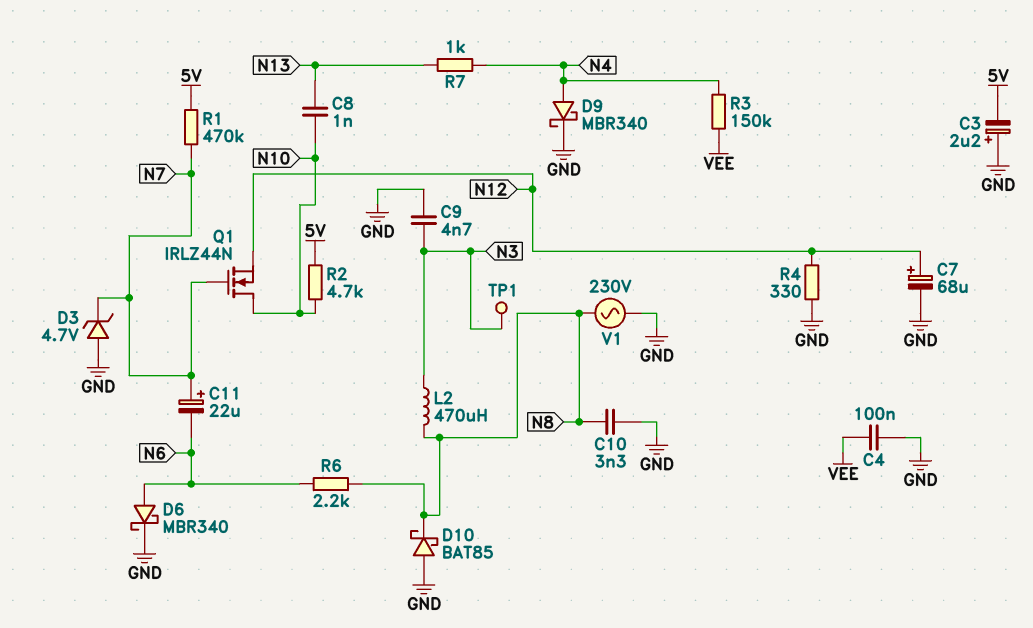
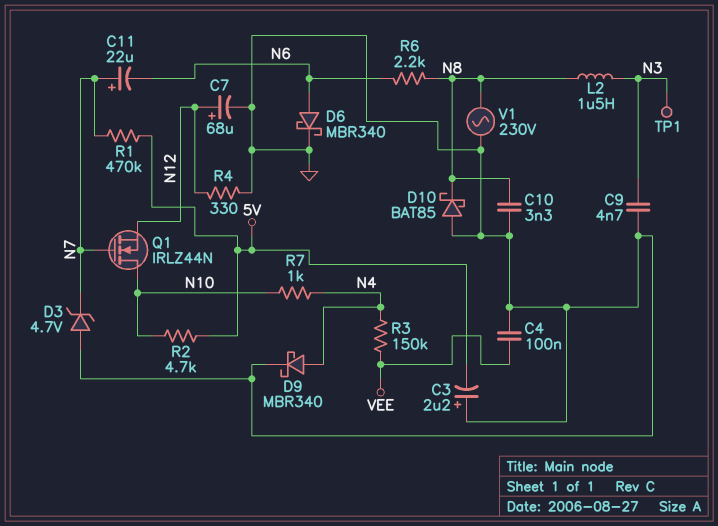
C8: 1nF (N10, N13) -> none
L2: 470uH (N3, N8) -> 1.5uH (N3, N8)
R7: 1k (N4, N13) -> 1k (N4, N10)

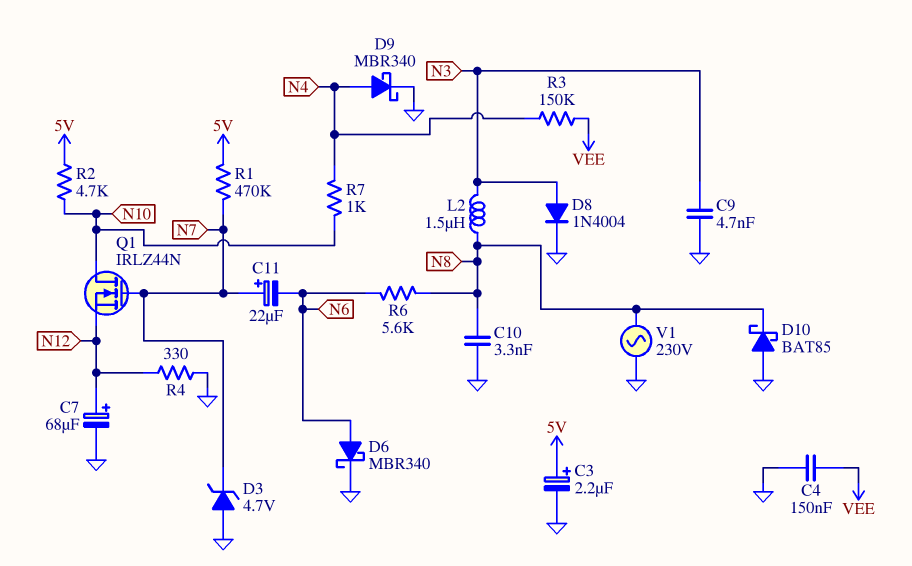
C3: 2.2uF (plus GND, minus 5V) -> 2.2uF (plus 5V, minus GND)
C4: 100nF (GND, VEE) -> 150nF (GND, VEE)
D8: none -> diode 1N4004 (A N3, K GND)
R6: 2.2k (N6, N8) -> 5.6k (N6, N8)
TP1: test point (N3) -> none

